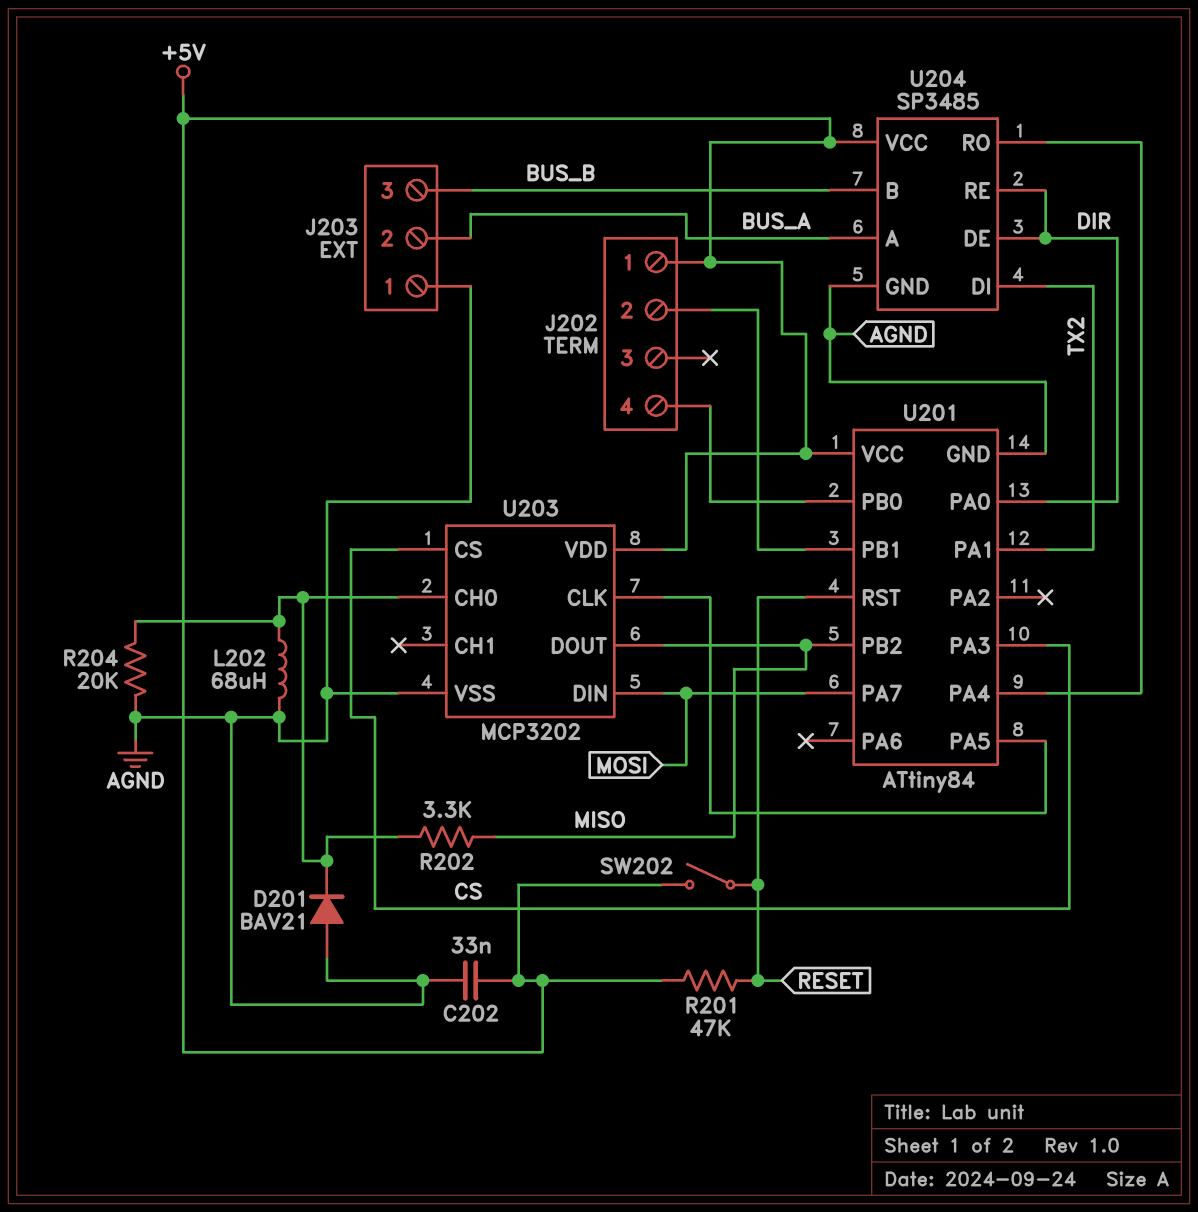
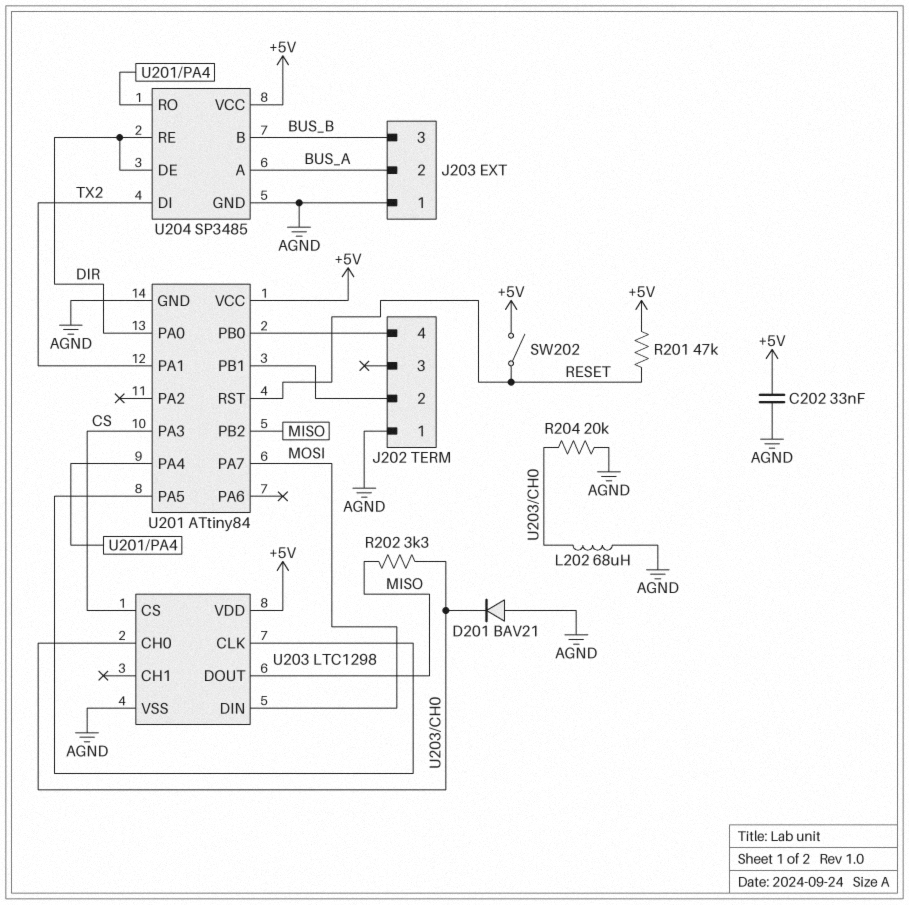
J202 pin 1: +5V -> AGND
U203: MCP3202 -> LTC1298

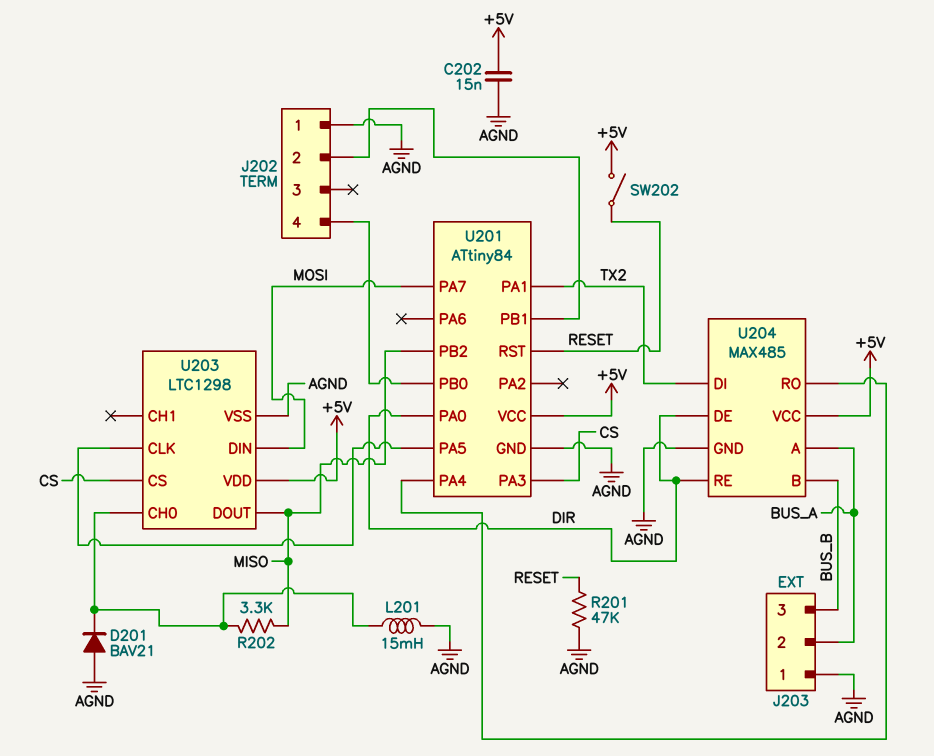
C202: 33nF (+5V, AGND) -> 15nF (+5V, AGND)
L201: none -> 15mH (AGND, U203/CH0)
L202: 68uH (AGND, U203/CH0) -> none
R201: 47k (+5V, RESET) -> 47k (AGND, RESET)
R204: 20k (AGND, U203/CH0) -> none
U204: SP3485 -> MAX485

